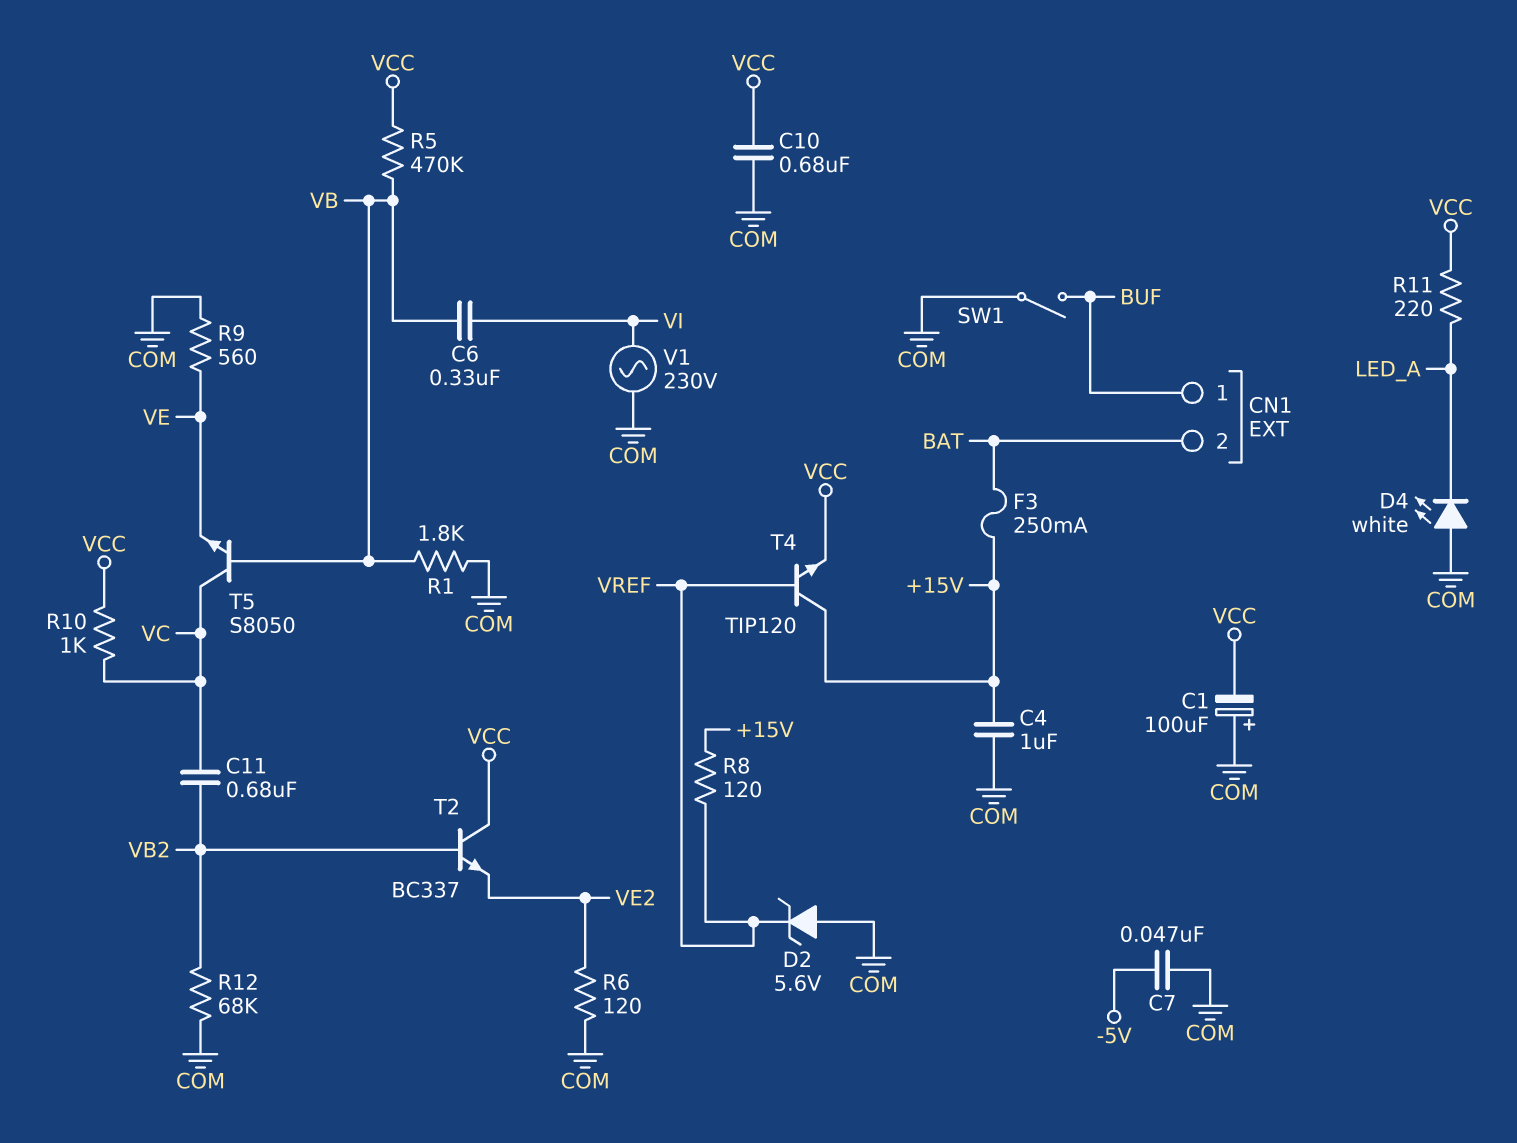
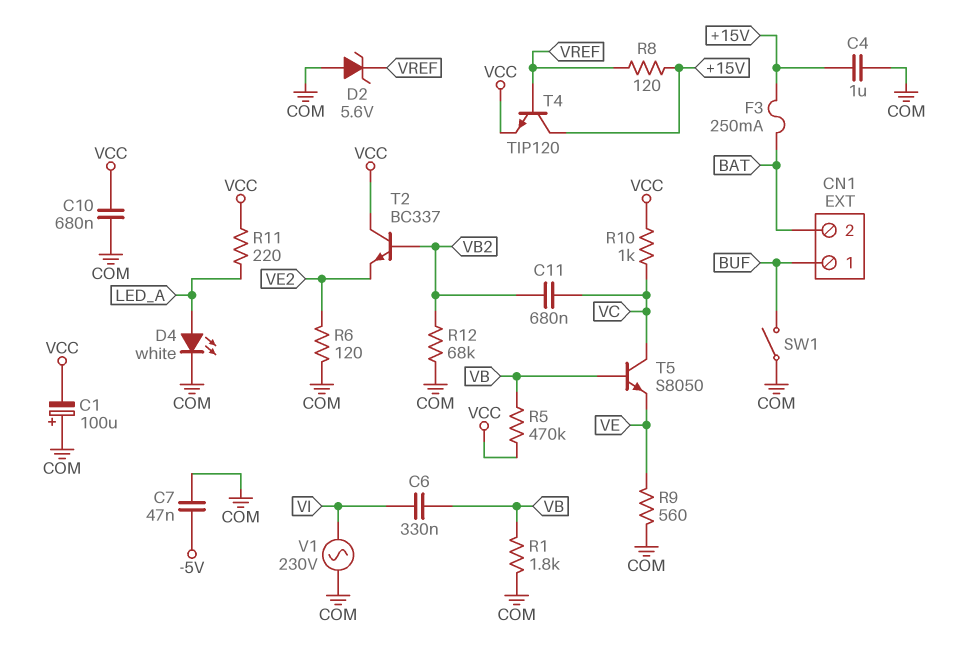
D4: LED white (A COM, K LED_A) -> LED white (A LED_A, K COM)

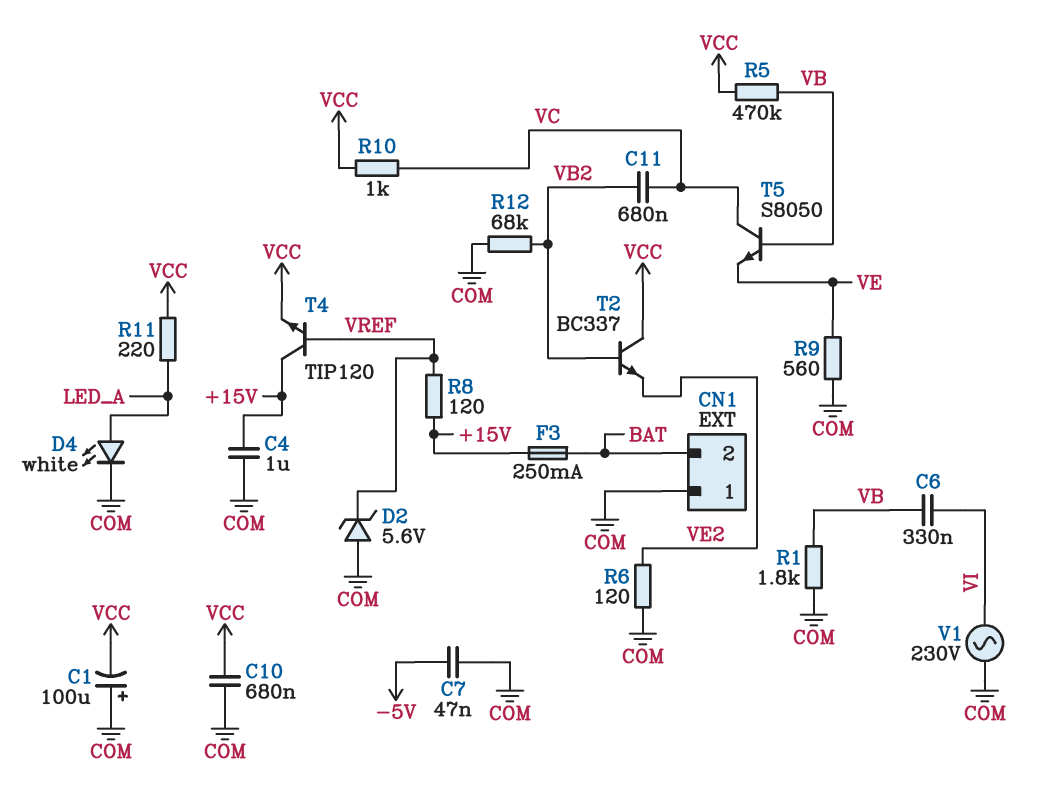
CN1 pin 1: BUF -> COM
SW1: switch (BUF, COM) -> none

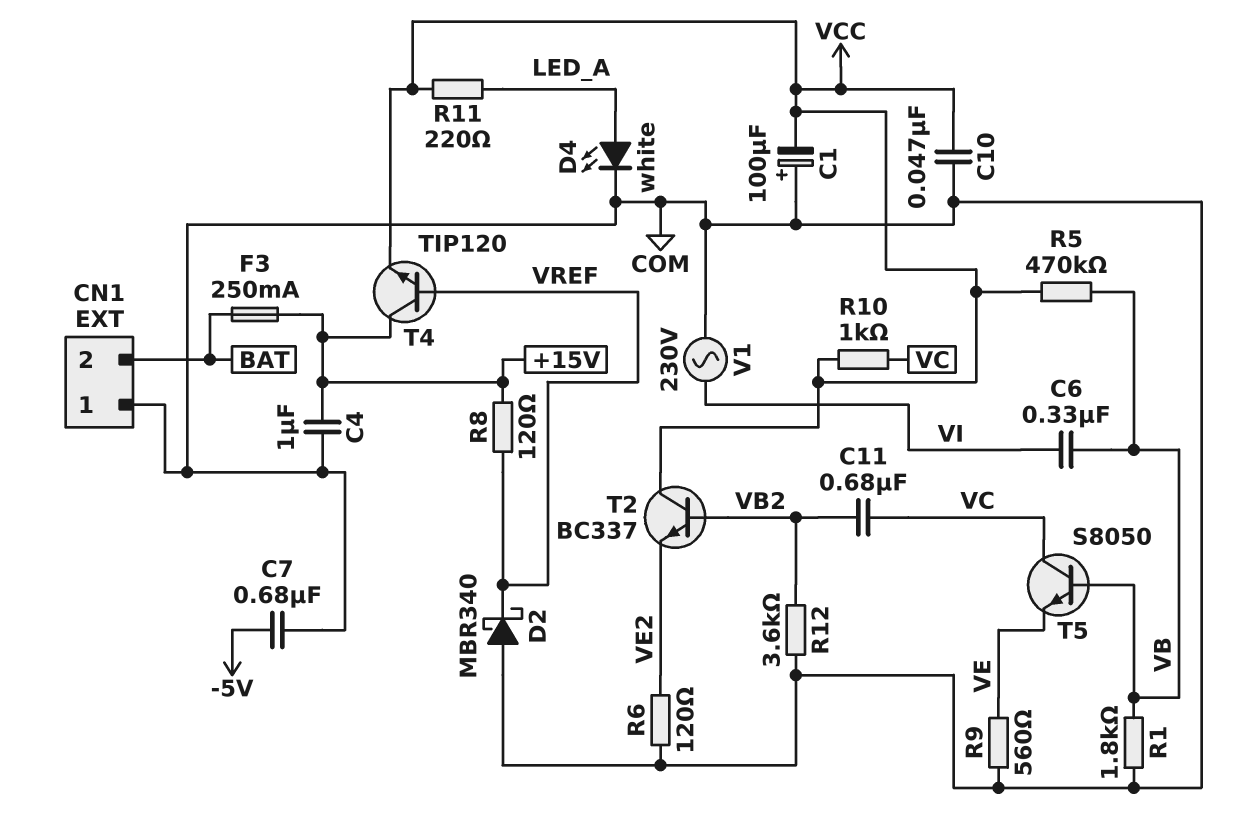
C7: 47nF (-5V, COM) -> 680nF (-5V, COM)
C10: 680nF (COM, VCC) -> 47nF (COM, VCC)
D2: zener 5.6V (A COM, K VREF) -> schottky MBR340 (A COM, K VREF)
R12: 68k (COM, VB2) -> 3.6k (COM, VB2)

